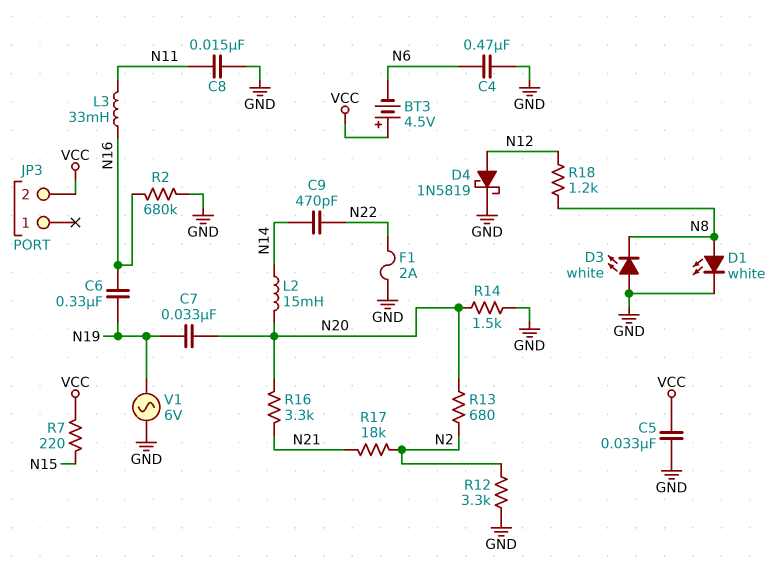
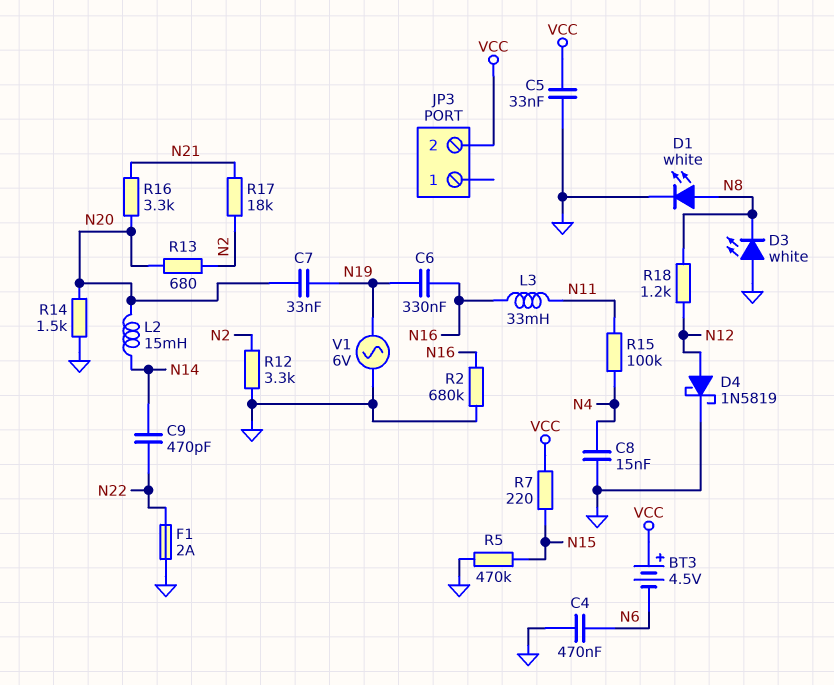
C8: 15nF (GND, N11) -> 15nF (GND, N4)
R5: none -> 470k (GND, N15)
R15: none -> 100k (N4, N11)

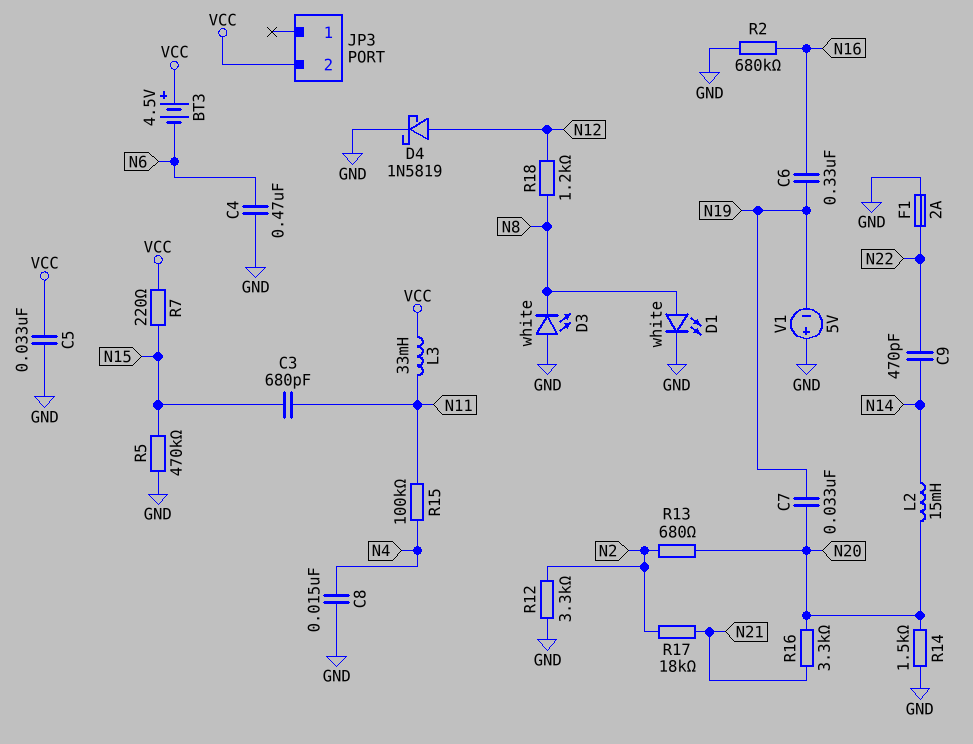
C3: none -> 680pF (N11, N15)
L3: 33mH (N11, N16) -> 33mH (N11, VCC)
V1: AC 6V (GND, N19) -> 5V (plus GND, minus N19)

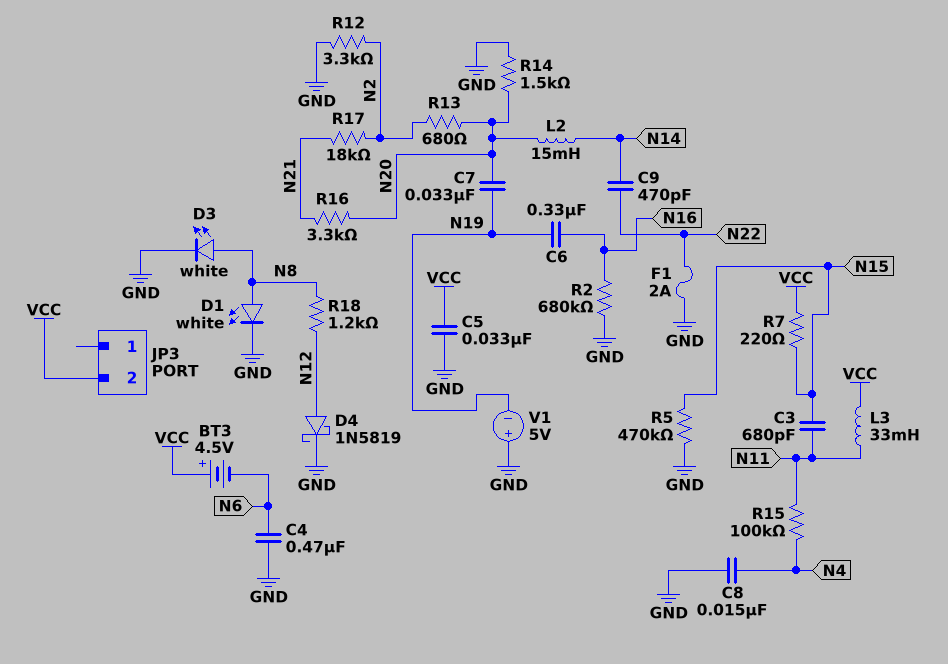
D3: LED white (A GND, K N8) -> LED white (A N8, K GND)

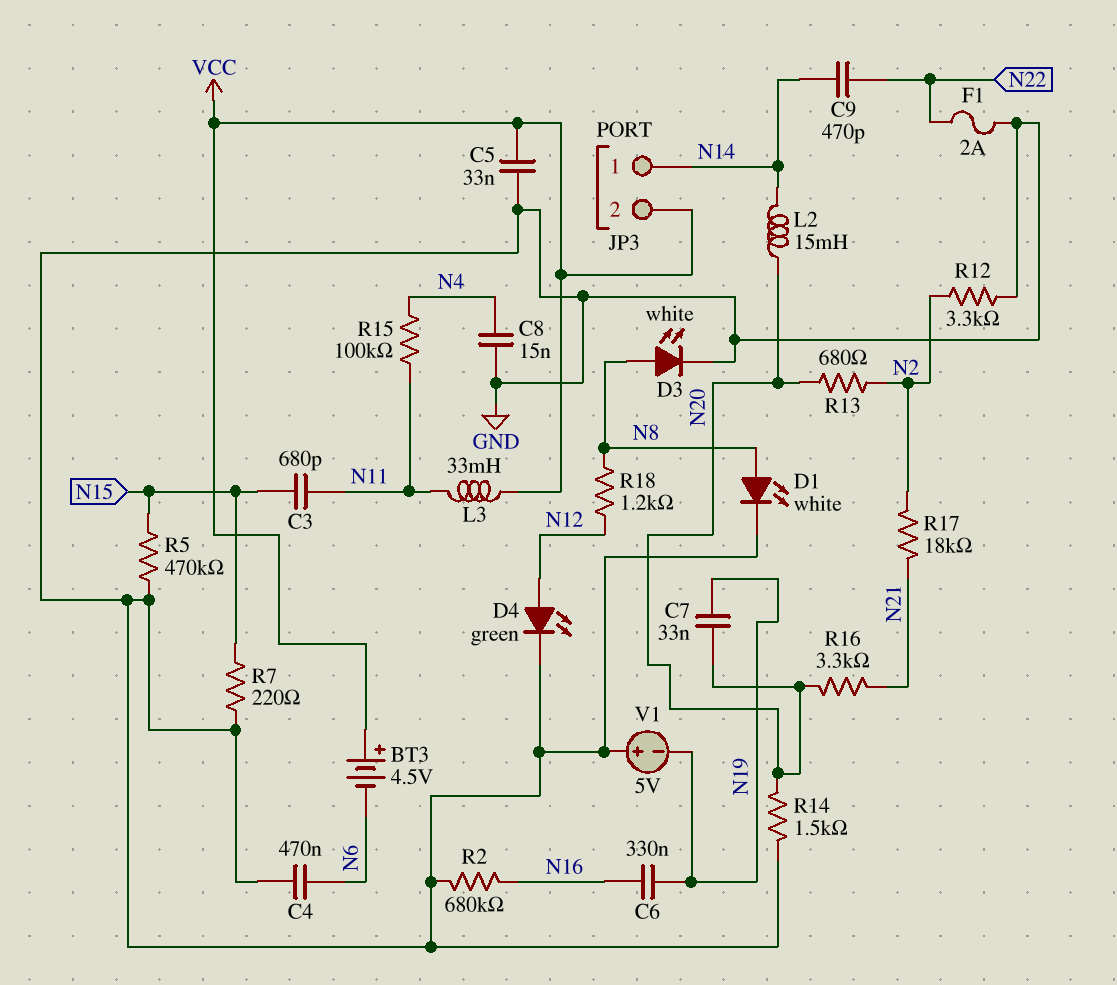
D4: schottky 1N5819 (A N12, K GND) -> LED green (A N12, K GND)
JP3 pin 1: none -> N14
R7: 220 (N15, VCC) -> 220 (GND, N15)

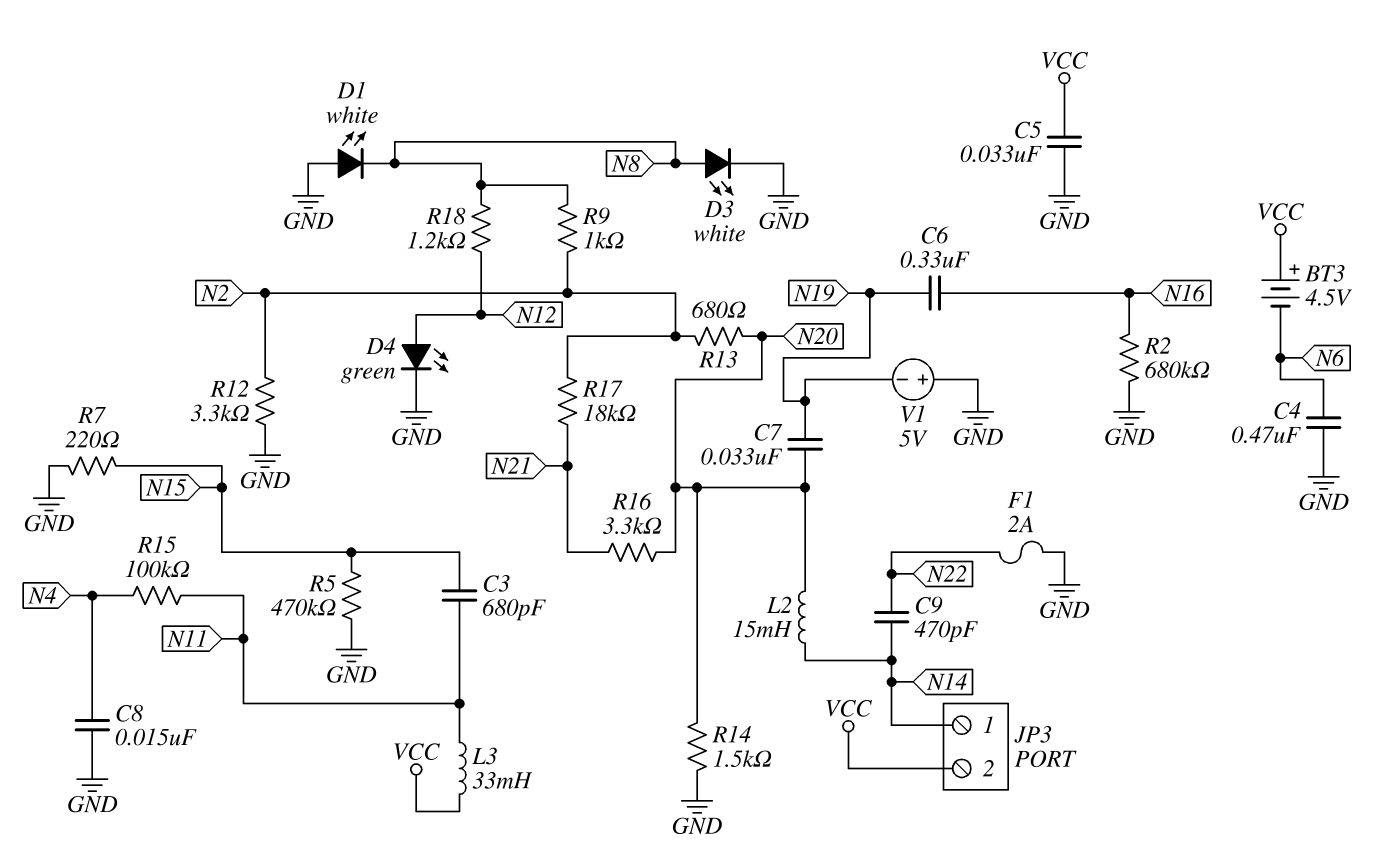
D1: LED white (A N8, K GND) -> LED white (A GND, K N8)
R9: none -> 1k (N2, N8)

